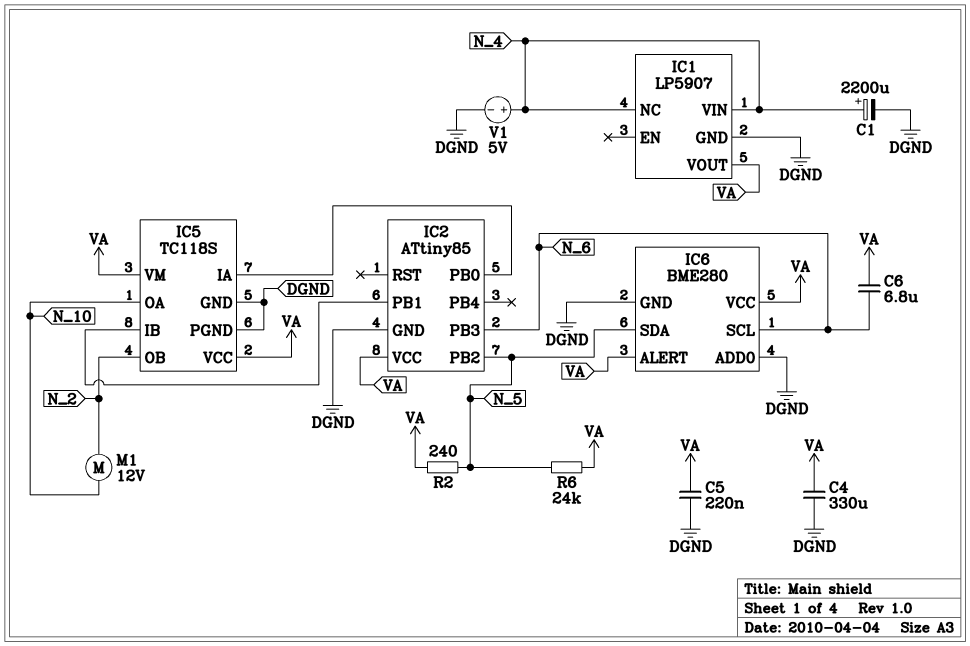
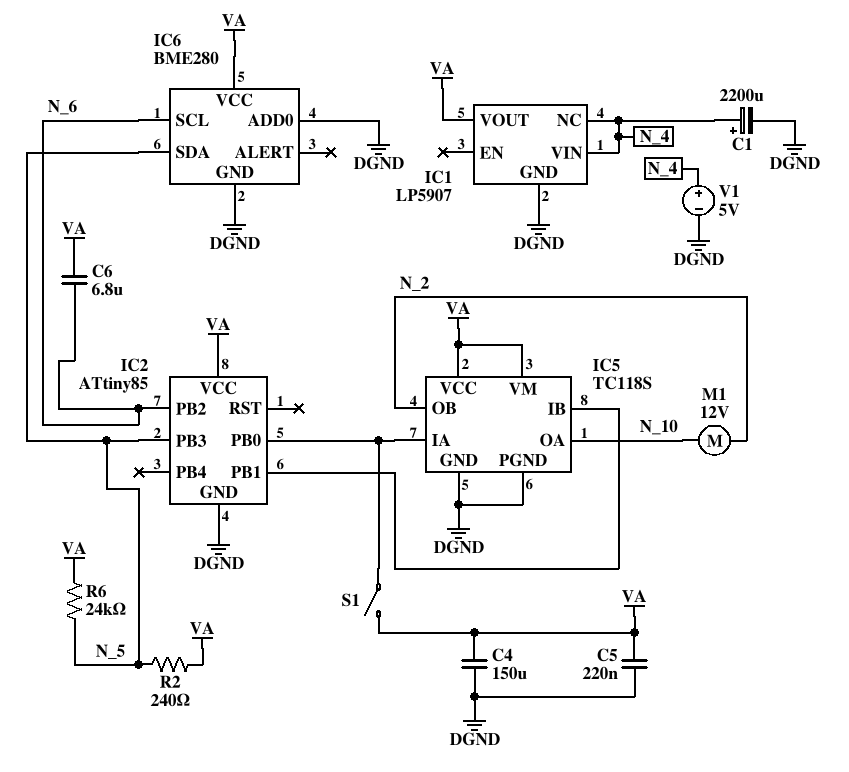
C4: 330uF (DGND, VA) -> 150uF (DGND, VA)
IC2 pin PB2: N_5 -> N_6
IC2 pin PB3: N_6 -> N_5
IC6 pin ALERT: VA -> none
S1: none -> switch (IC2/PB0, VA)

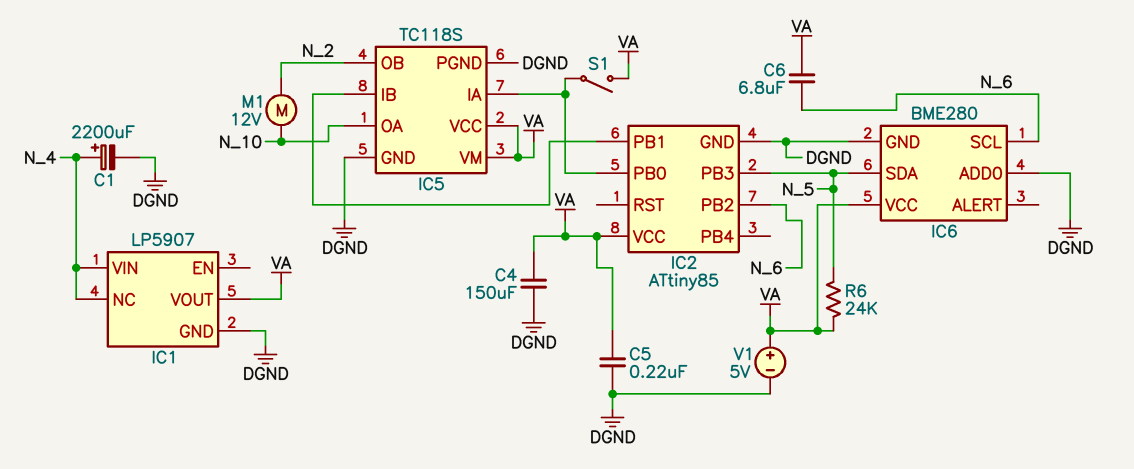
R2: 240 (N_5, VA) -> none
V1: 5V (plus N_4, minus DGND) -> 5V (plus VA, minus DGND)

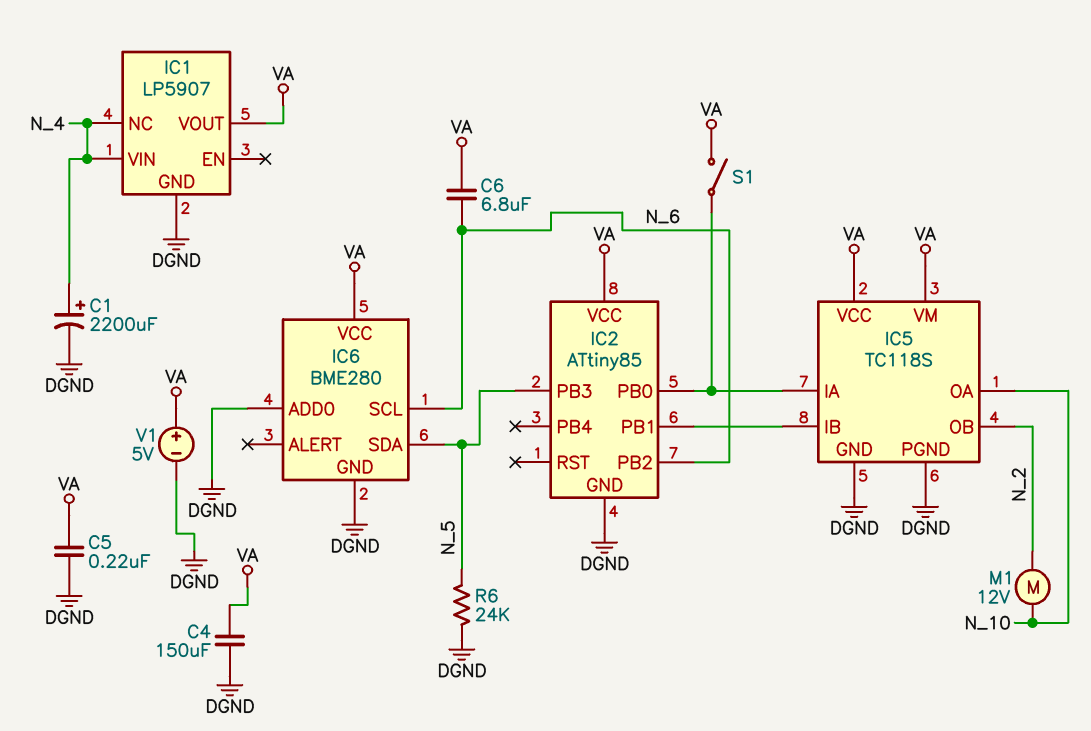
R6: 24k (N_5, VA) -> 24k (DGND, N_5)

